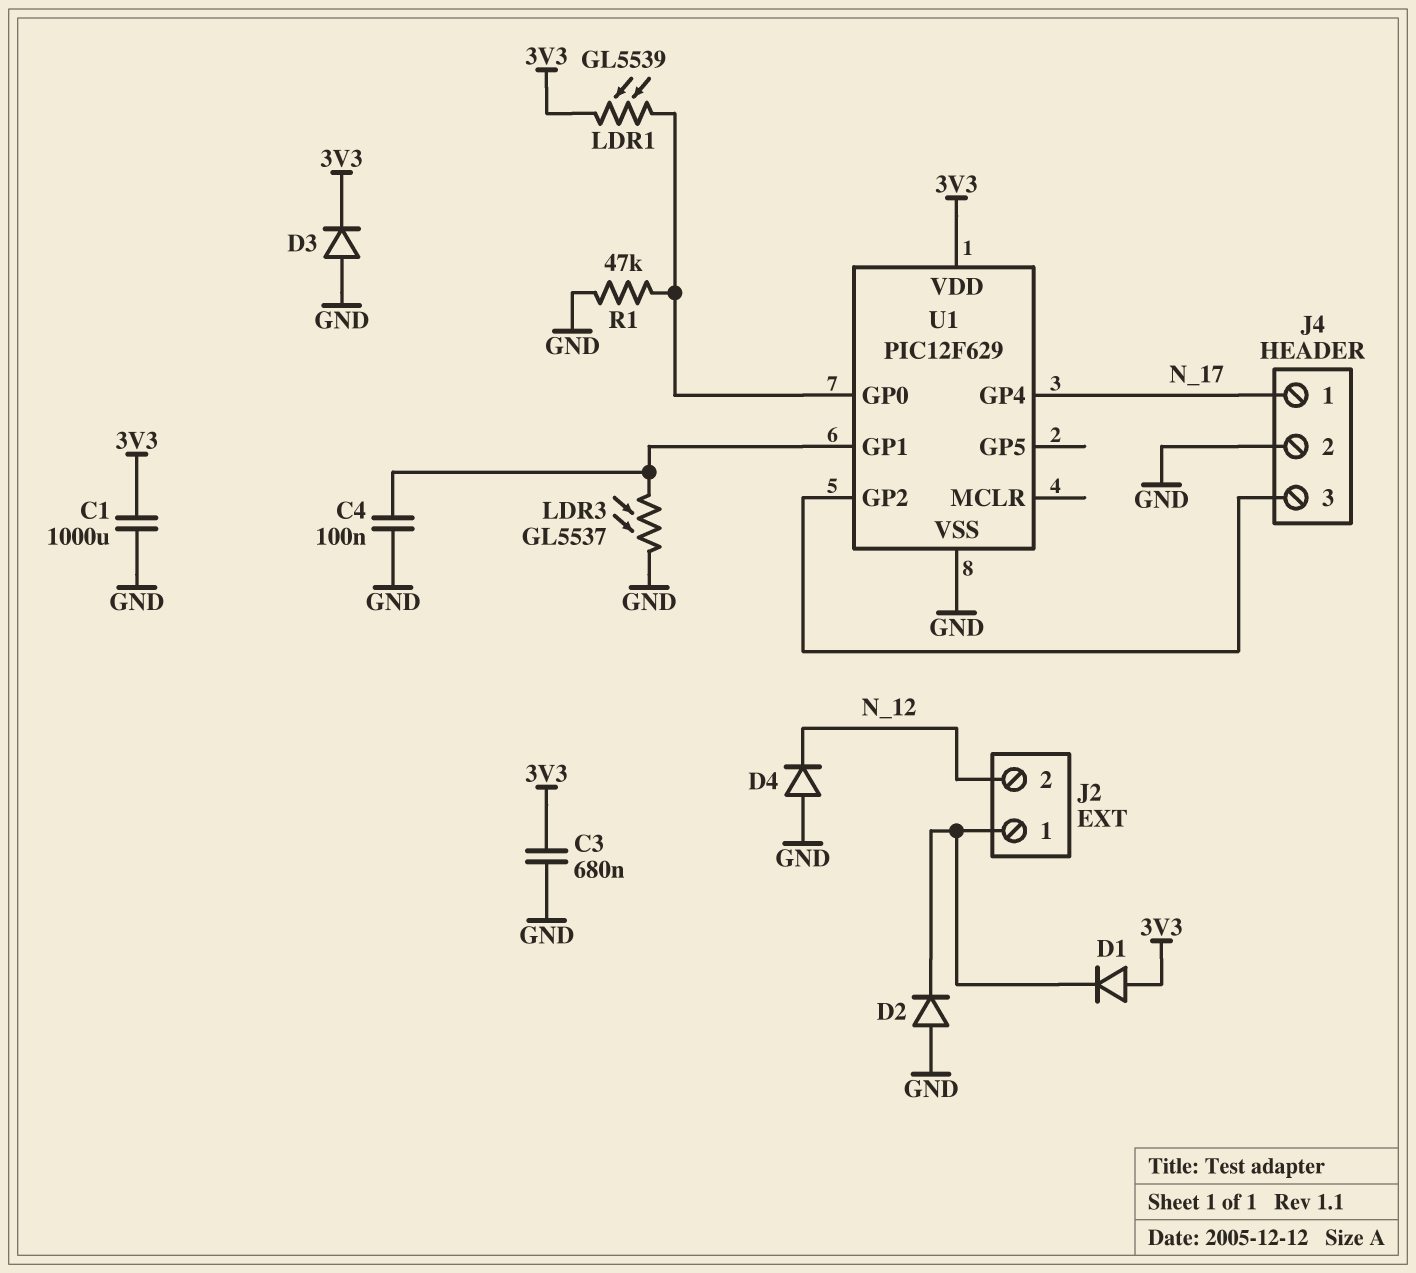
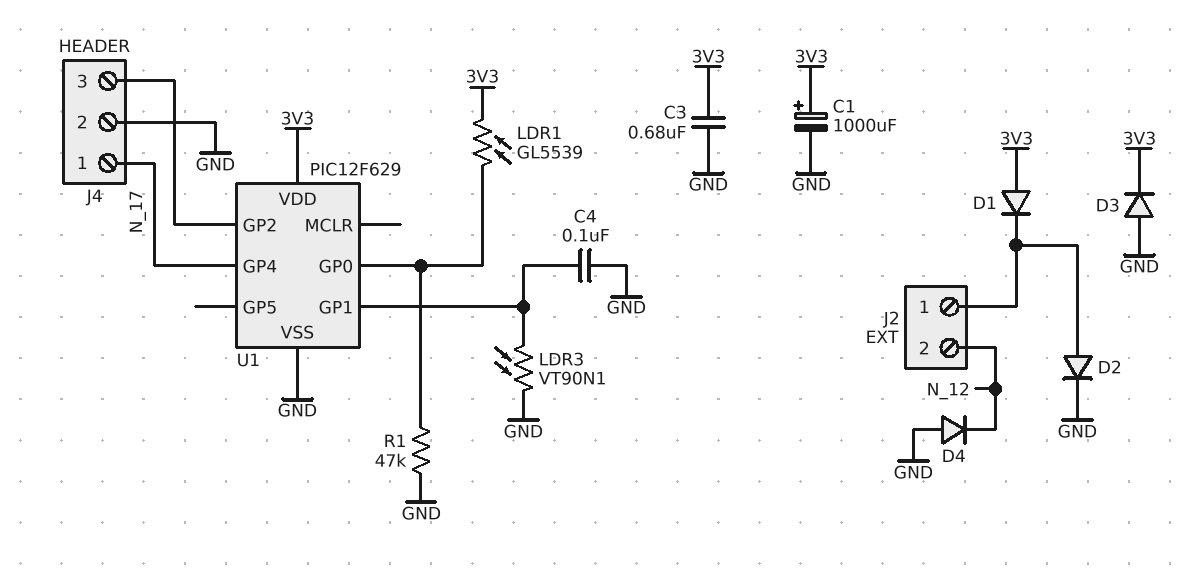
C1: 1000uF (3V3, GND) -> 1000uF (plus 3V3, minus GND)
D2: diode (A GND, K J2/1) -> diode (A J2/1, K GND)
LDR3: GL5537 (GND, U1/GP1) -> VT90N1 (GND, U1/GP1)

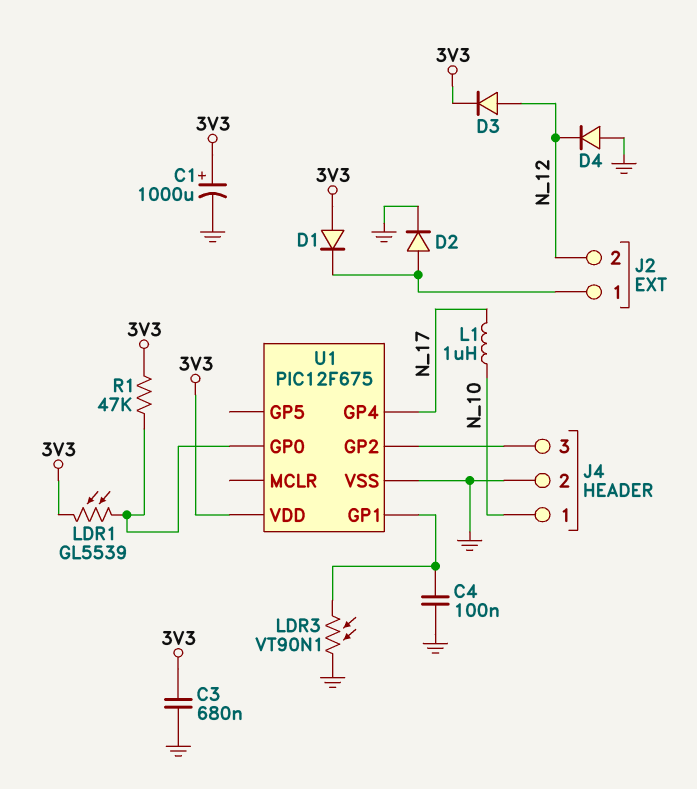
D3: diode (A GND, K 3V3) -> diode (A N_12, K 3V3)
J4 pin 1: N_17 -> N_10
L1: none -> 1uH (N_10, N_17)
R1: 47k (GND, U1/GP0) -> 47k (3V3, U1/GP0)
U1: PIC12F629 -> PIC12F675

